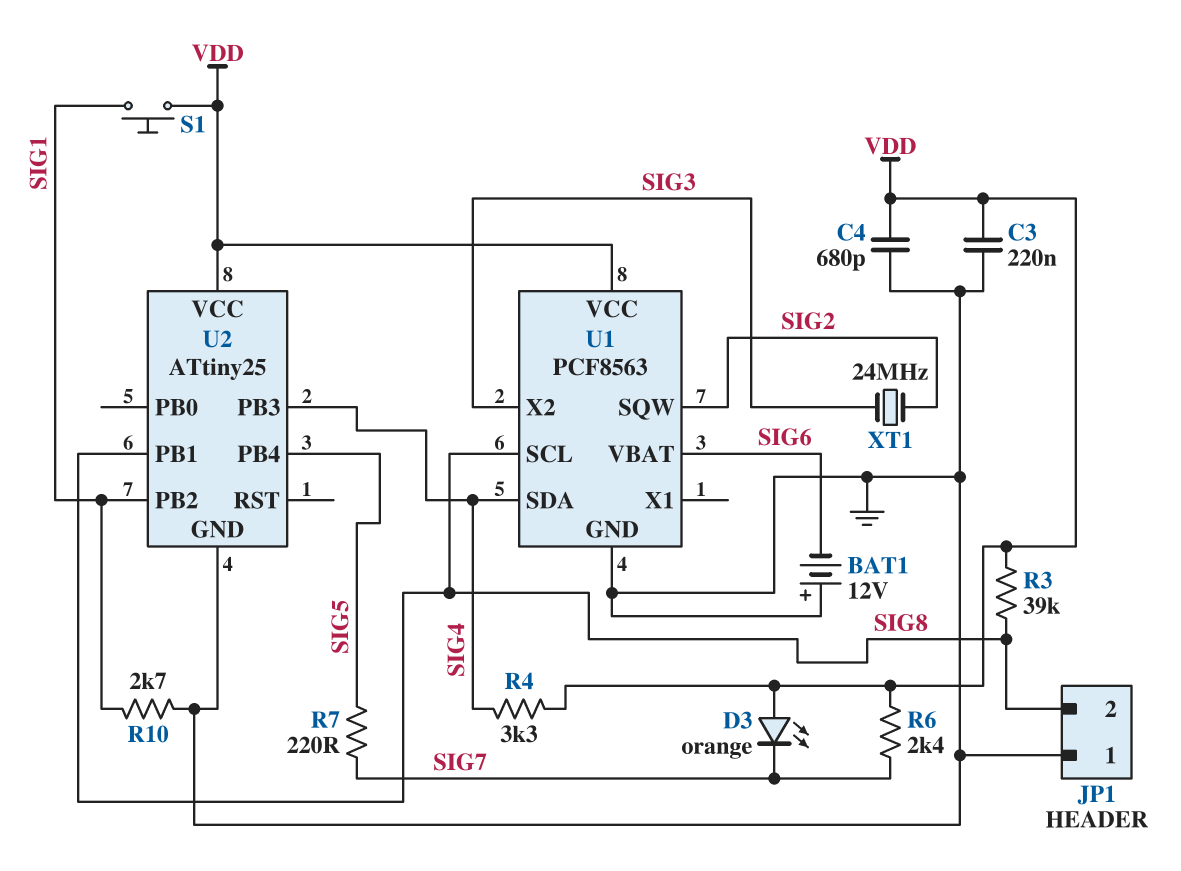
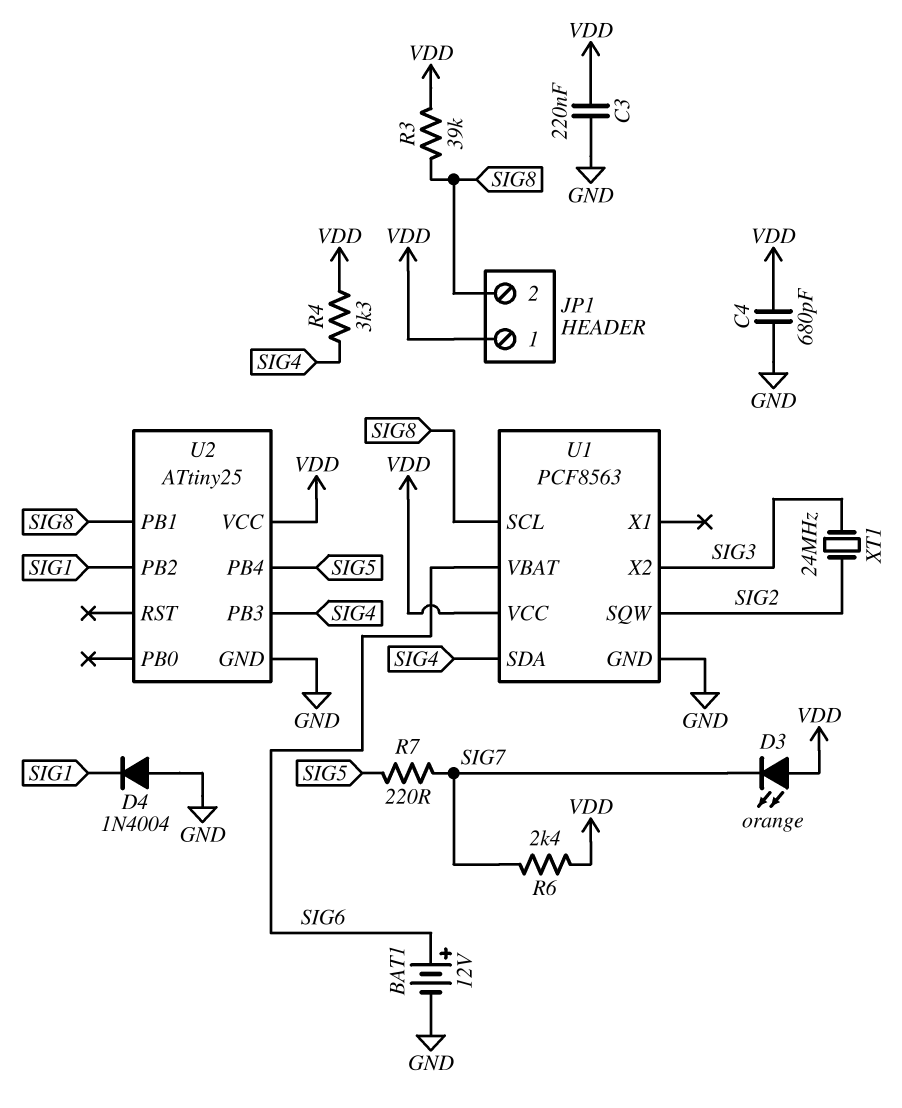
BAT1: 12V (plus GND, minus SIG6) -> 12V (plus SIG6, minus GND)
D4: none -> diode 1N4004 (A GND, K SIG1)
JP1 pin 1: GND -> VDD
R10: 2.7k (GND, SIG1) -> none
S1: button (SIG1, VDD) -> none

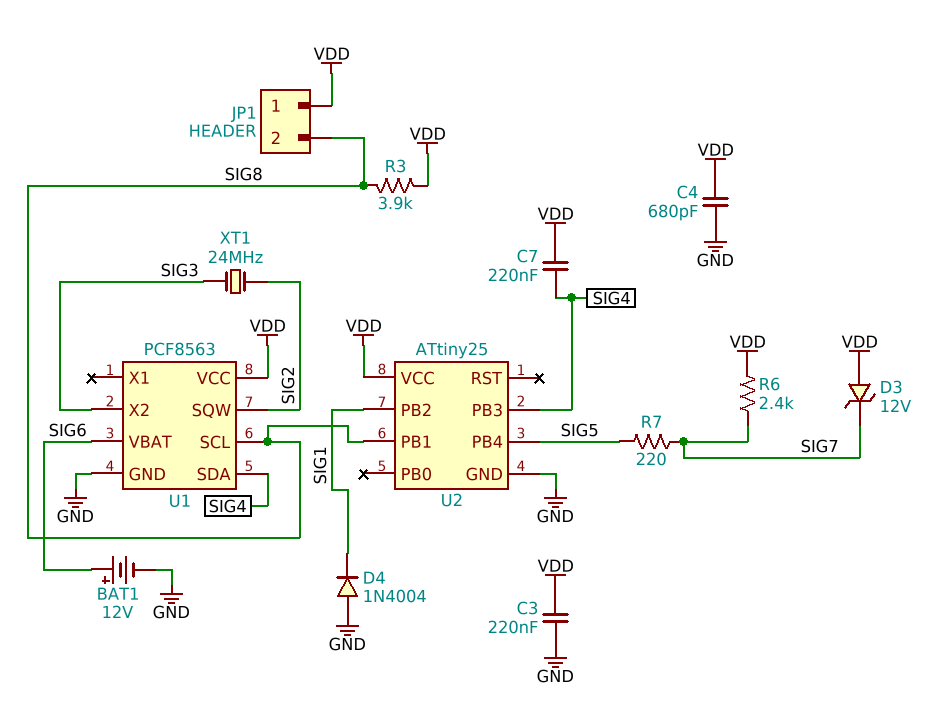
C7: none -> 220nF (SIG4, VDD)
D3: LED orange (A VDD, K SIG7) -> zener 12V (A VDD, K SIG7)
R3: 39k (SIG8, VDD) -> 3.9k (SIG8, VDD)
R4: 3.3k (SIG4, VDD) -> none

